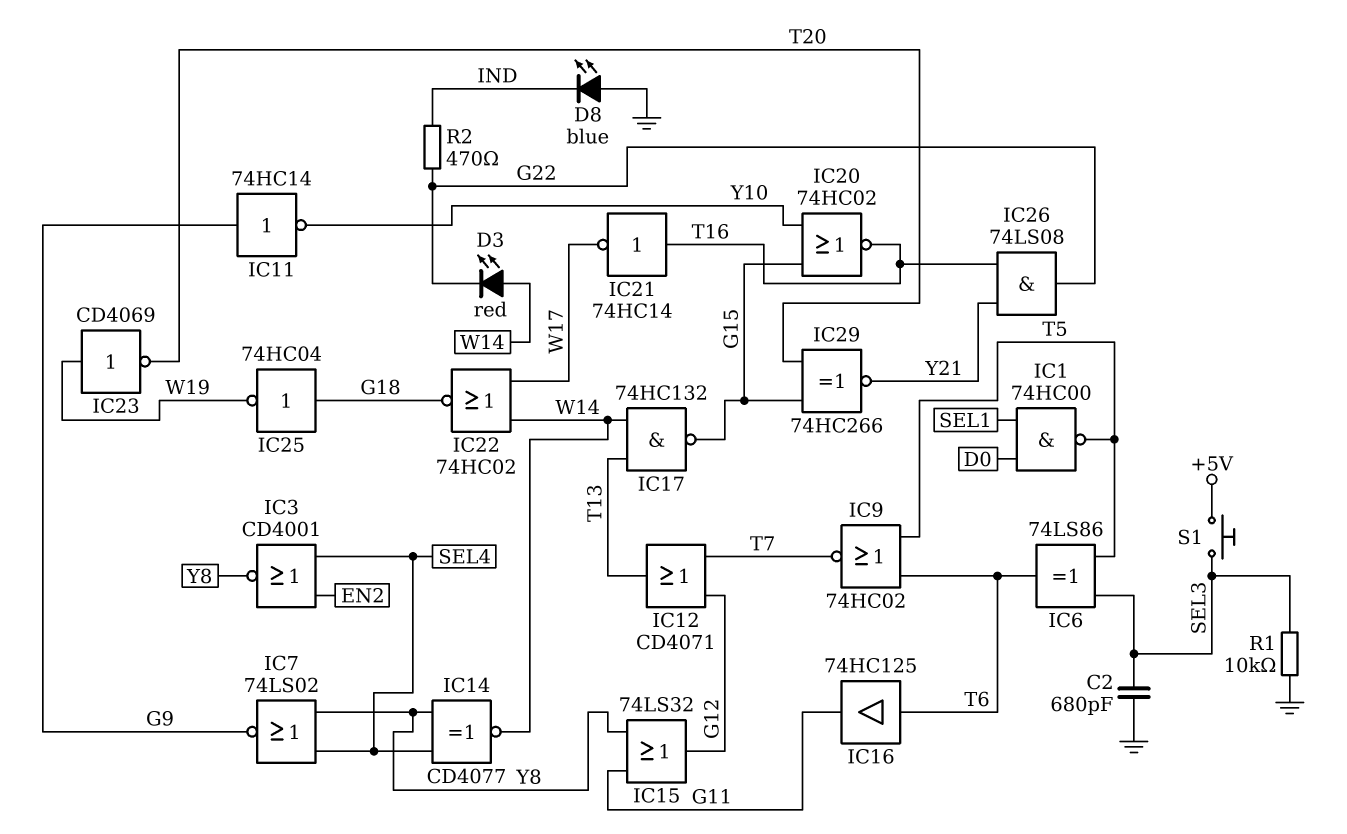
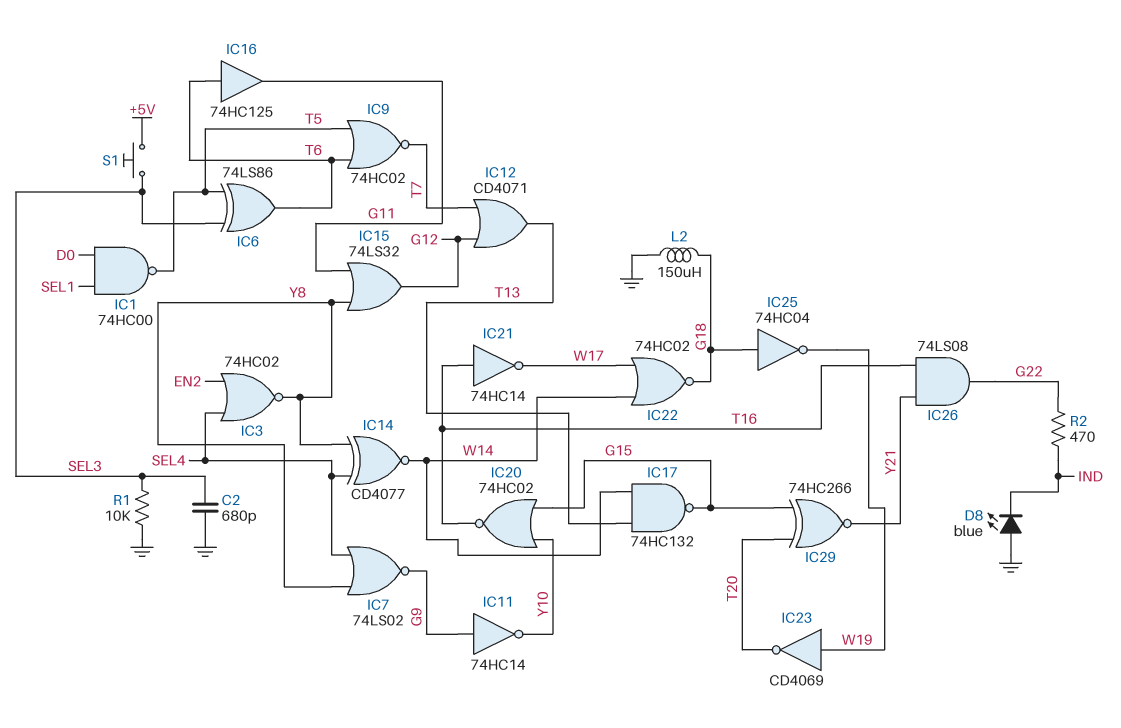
D3: LED red (A W14, K G22) -> none
IC3: NOR CD4001 (in EN2, in SEL4, out Y8) -> NOR 74HC02 (in EN2, in SEL4, out Y8)
L2: none -> 150uH (G18, GND)

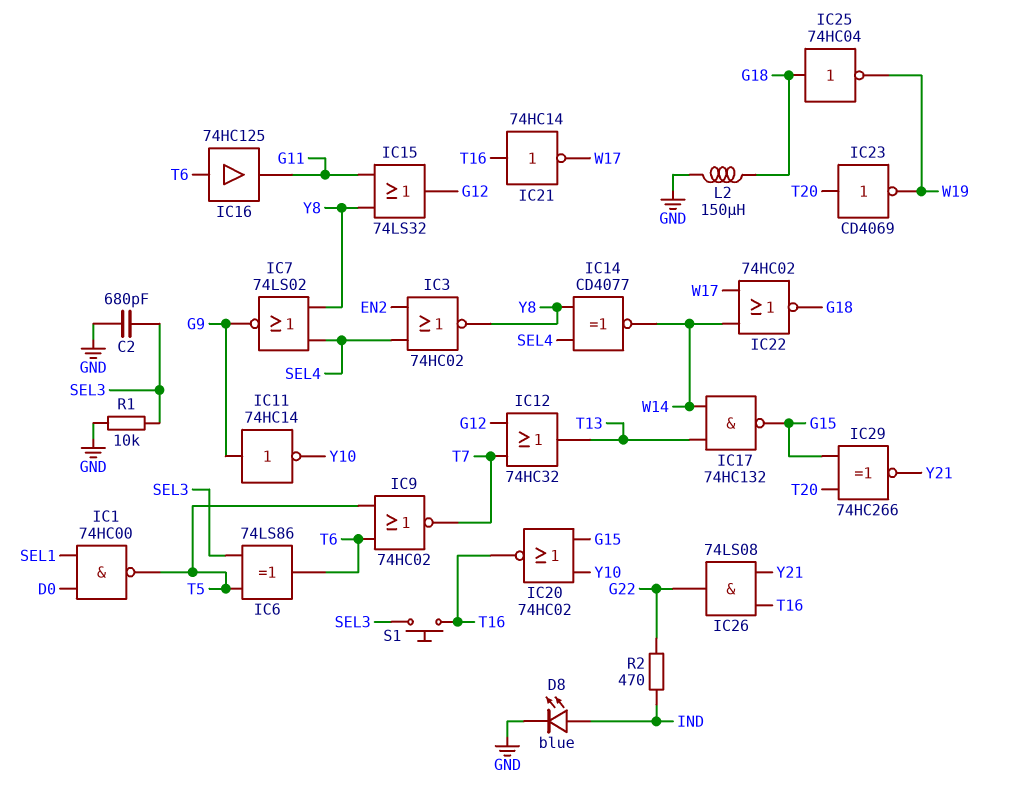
D8: LED blue (A GND, K IND) -> LED blue (A IND, K GND)
IC12: OR CD4071 (in G12, in T7, out T13) -> OR 74HC32 (in G12, in T7, out T13)
IC23: NOT CD4069 (in W19, out T20) -> NOT CD4069 (in T20, out W19)
S1: button (+5V, SEL3) -> button (SEL3, T16)

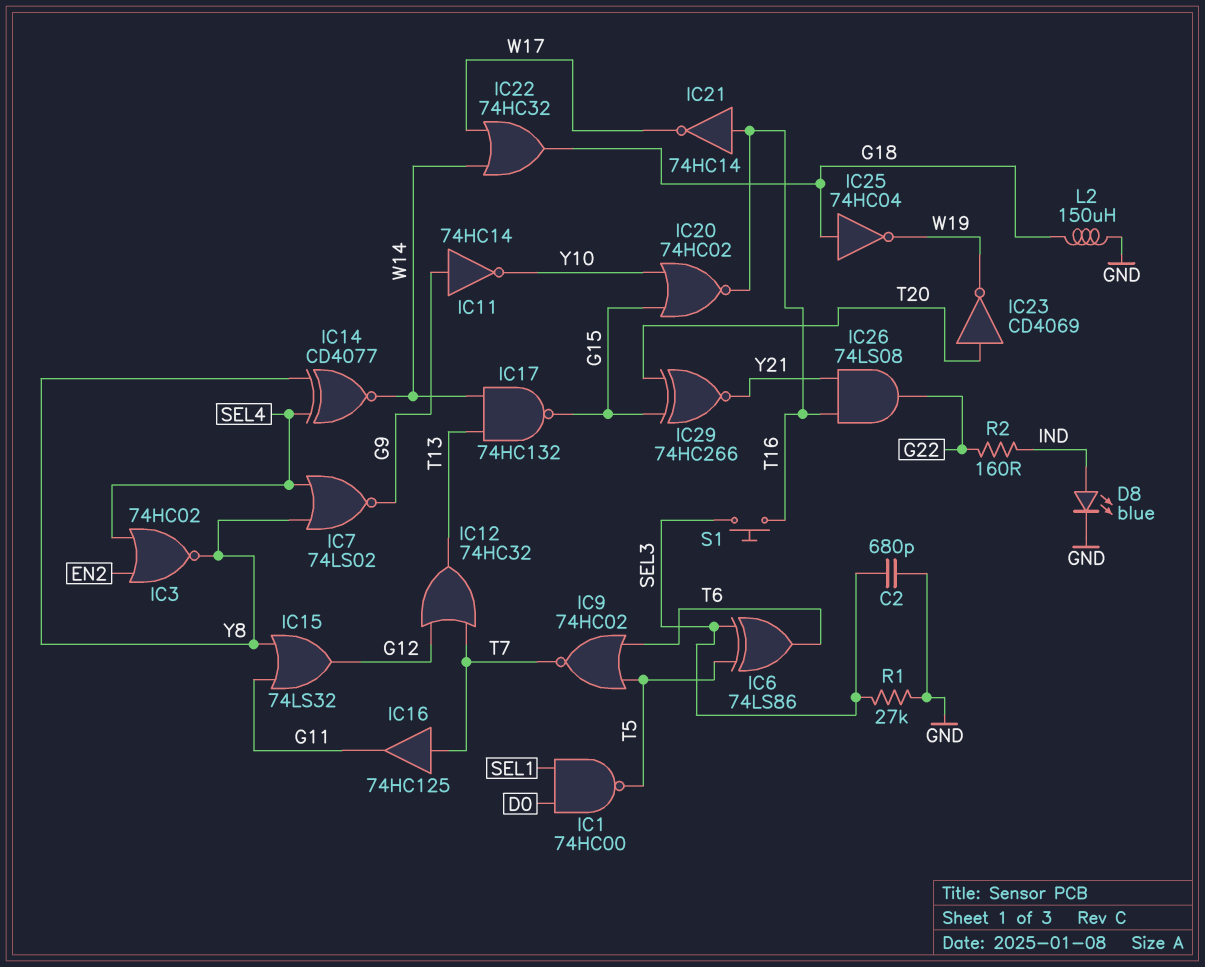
IC16: buffer 74HC125 (in T6, out G11) -> buffer 74HC125 (in T7, out G11)
IC22: NOR 74HC02 (in W14, in W17, out G18) -> OR 74HC32 (in W14, in W17, out G18)
R1: 10k (GND, SEL3) -> 27k (GND, SEL3)
R2: 470 (G22, IND) -> 160 (G22, IND)

